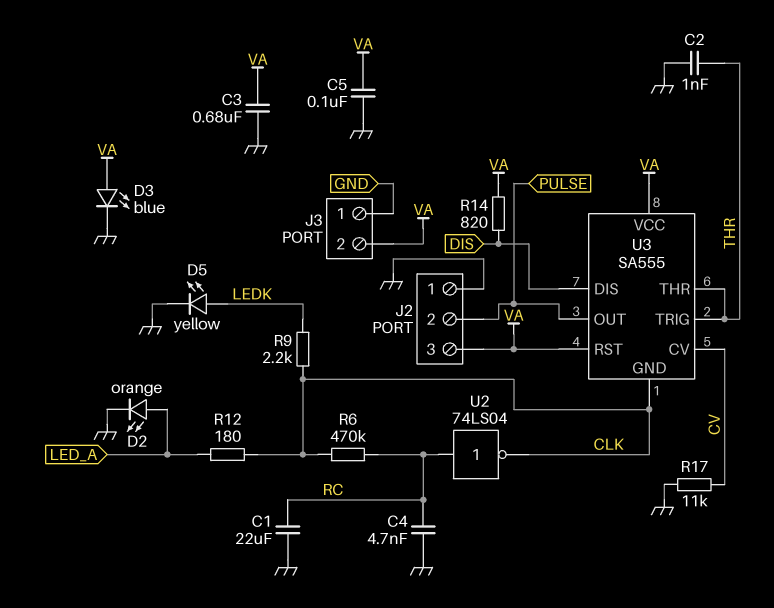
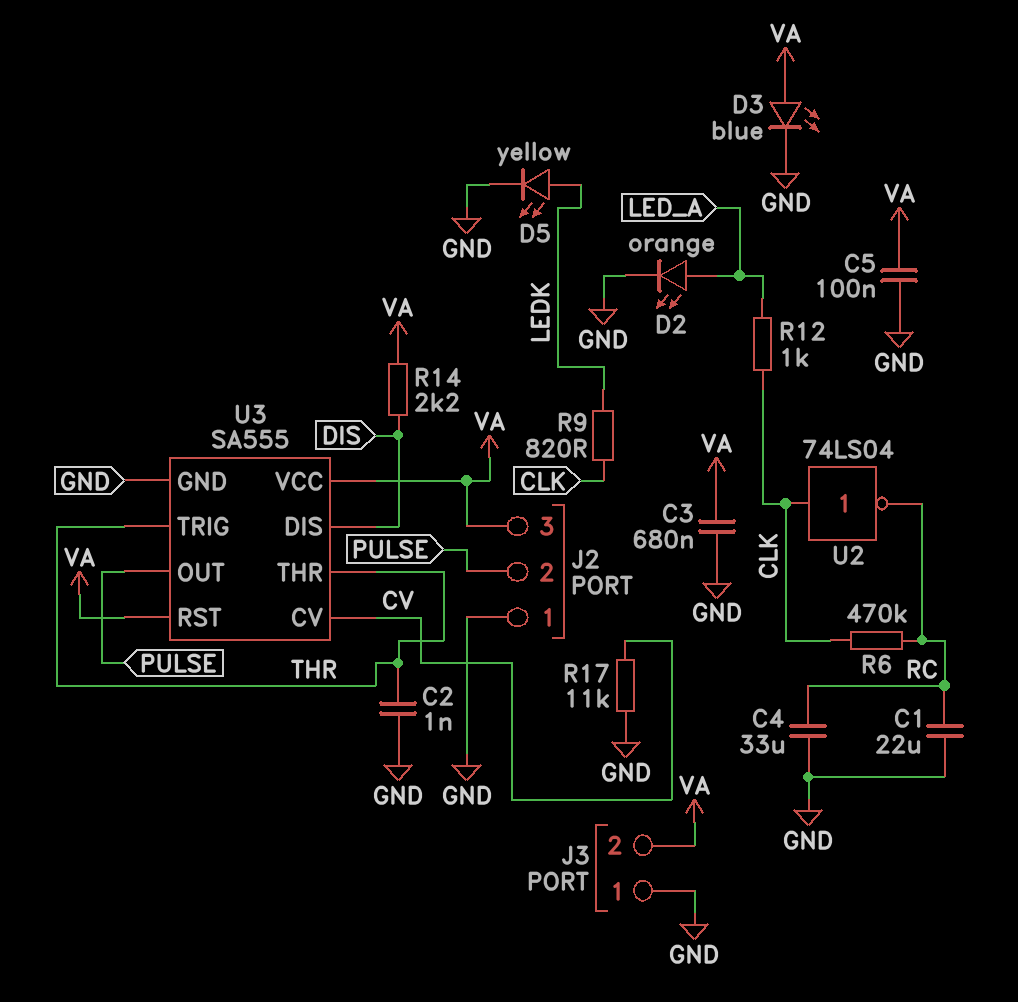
C4: 4.7nF (GND, RC) -> 33uF (GND, RC)
R9: 2.2k (CLK, LEDK) -> 820 (CLK, LEDK)
R12: 180 (CLK, LED_A) -> 1k (CLK, LED_A)
R14: 820 (DIS, VA) -> 2.2k (DIS, VA)
U2: NOT 74LS04 (in RC, out CLK) -> NOT 74LS04 (in CLK, out RC)
U3 pin GND: CLK -> GND

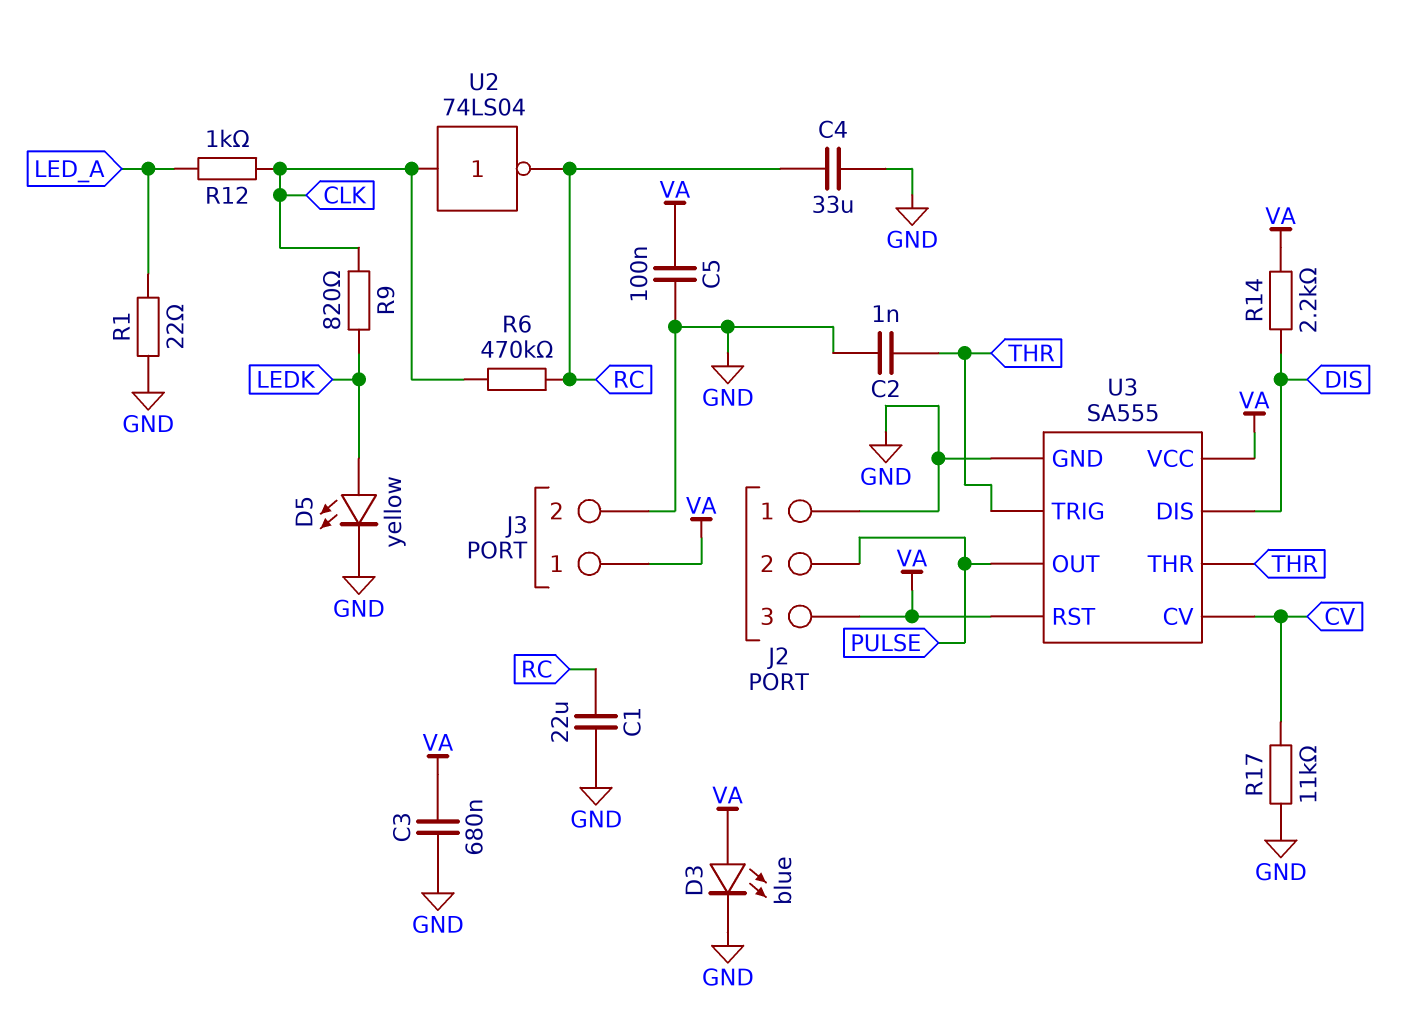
D2: LED orange (A LED_A, K GND) -> none
J3 pin 1: GND -> VA
J3 pin 2: VA -> GND
R1: none -> 22 (GND, LED_A)

